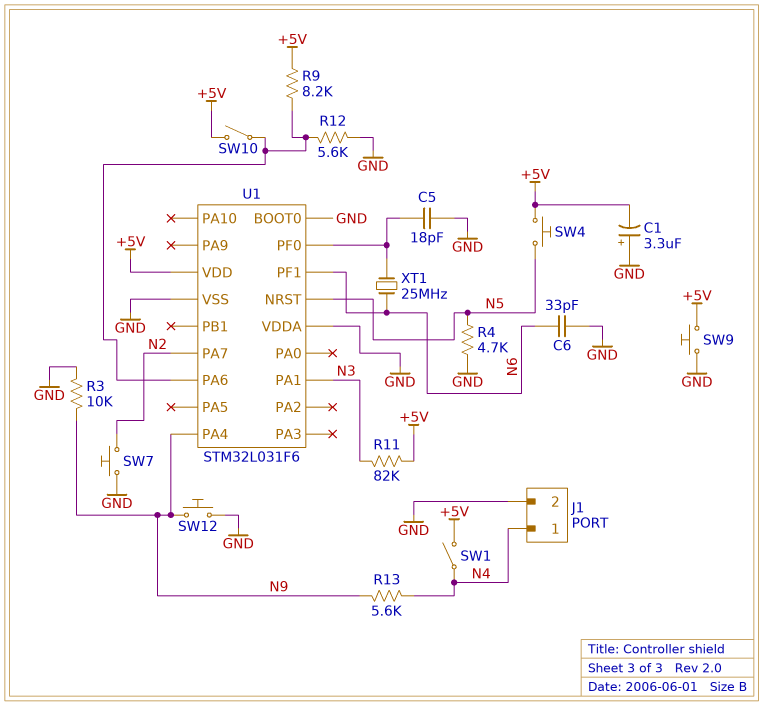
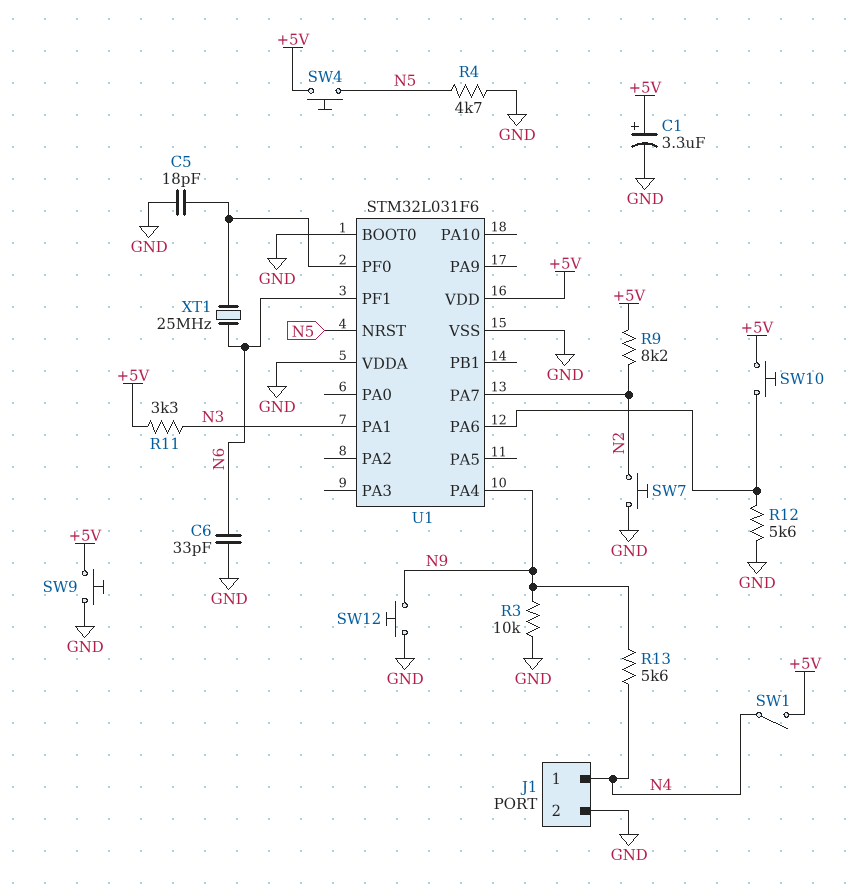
C1: 3.3uF (plus GND, minus +5V) -> 3.3uF (plus +5V, minus GND)
R9: 8.2k (+5V, U1/PA6) -> 8.2k (+5V, N2)
R11: 82k (+5V, N3) -> 3.3k (+5V, N3)
SW10: switch (+5V, U1/PA6) -> button (+5V, U1/PA6)

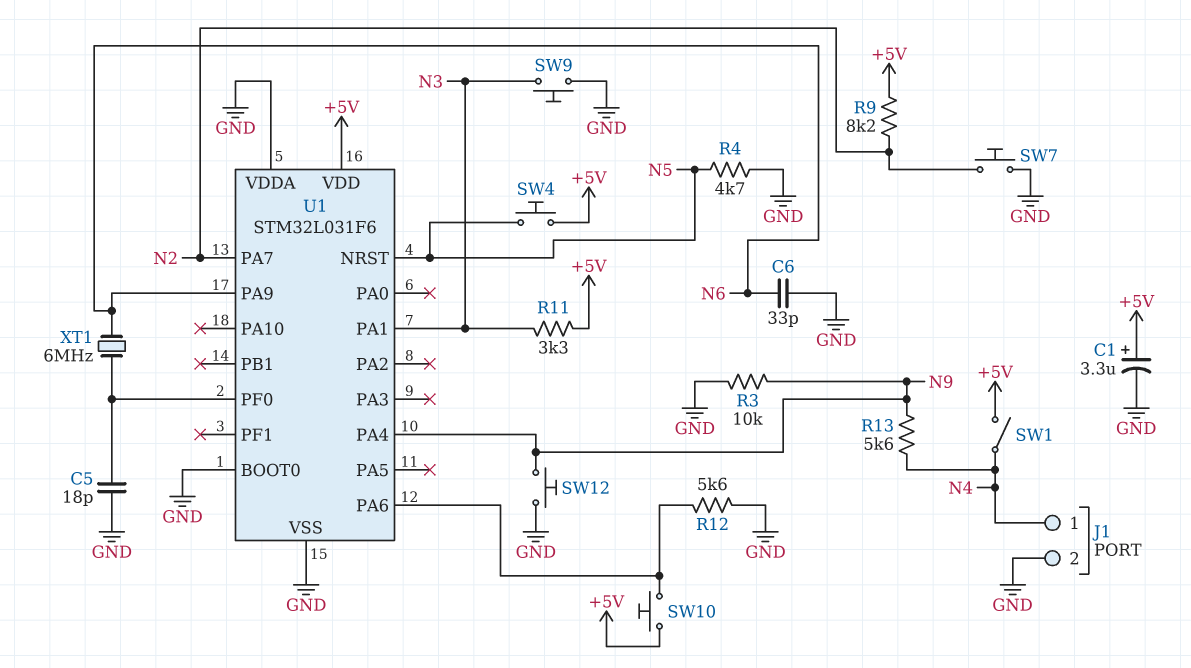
SW9: button (+5V, GND) -> button (GND, N3)
U1 pin PA9: none -> N6
U1 pin PF1: N6 -> none
XT1: 25MHz (N6, U1/PF0) -> 6MHz (N6, U1/PF0)

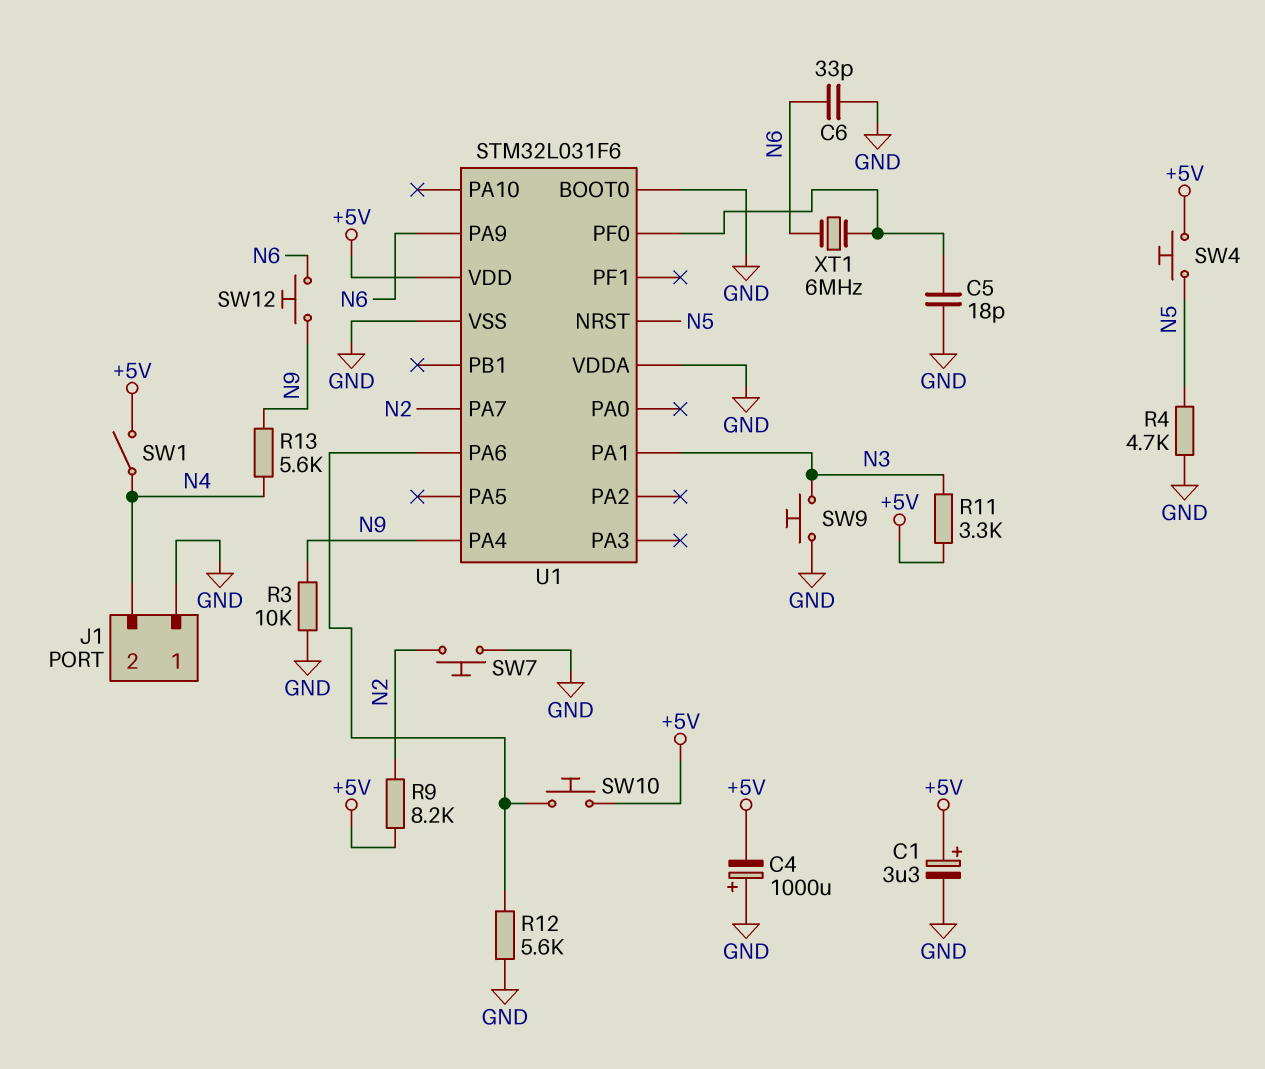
C4: none -> 1000uF (plus GND, minus +5V)
J1 pin 1: N4 -> GND
J1 pin 2: GND -> N4
SW12: button (GND, N9) -> button (N6, N9)

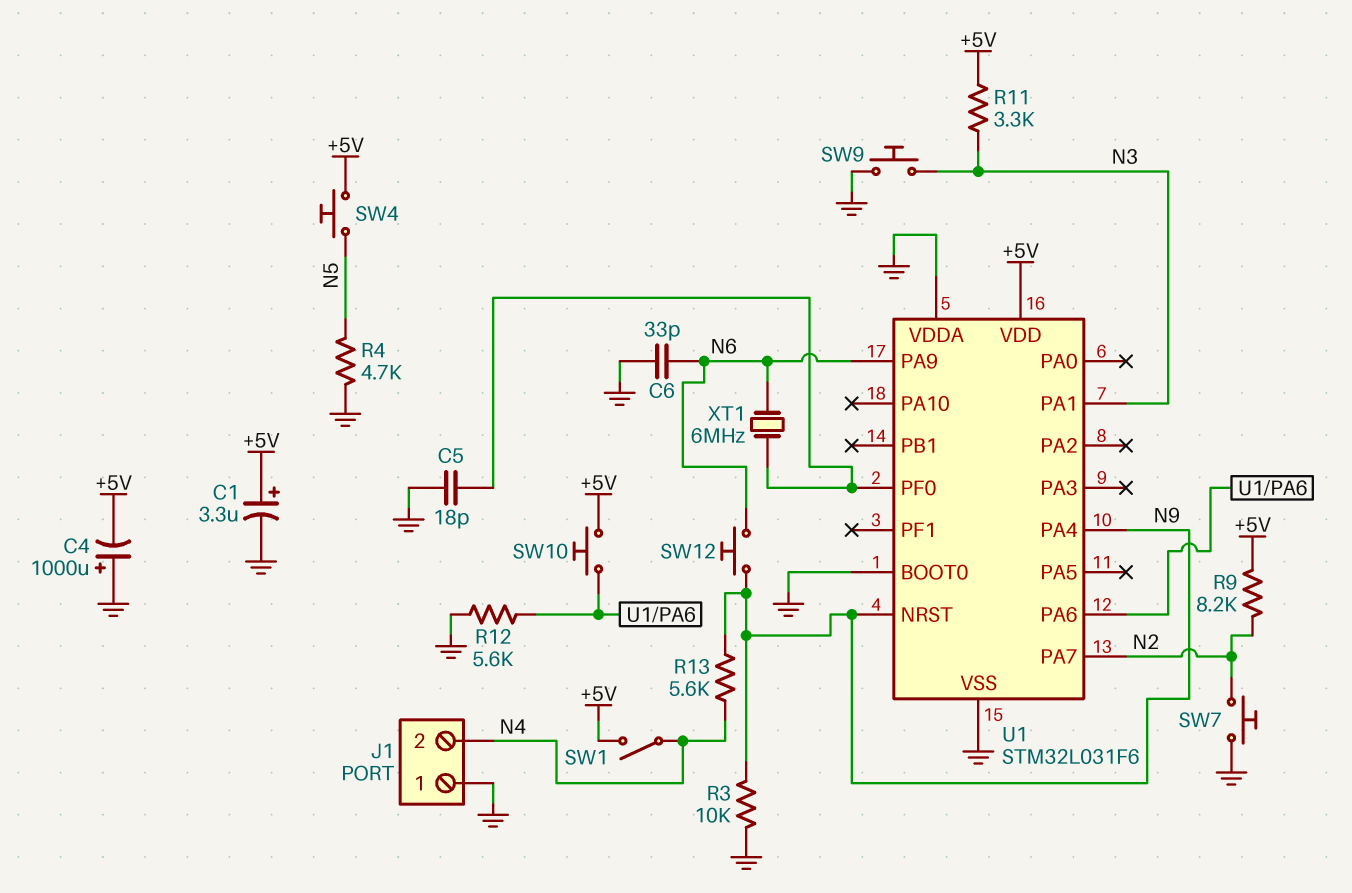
U1 pin NRST: N5 -> N9

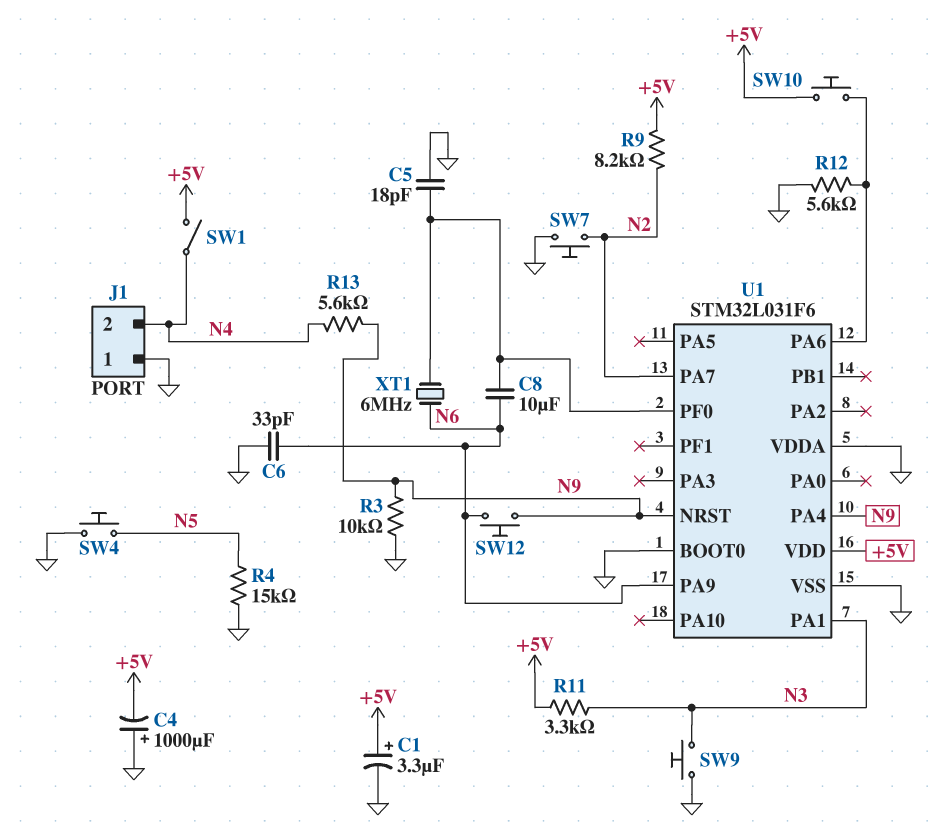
C8: none -> 10uF (N6, U1/PF0)
R4: 4.7k (GND, N5) -> 15k (GND, N5)
SW4: button (+5V, N5) -> button (GND, N5)

